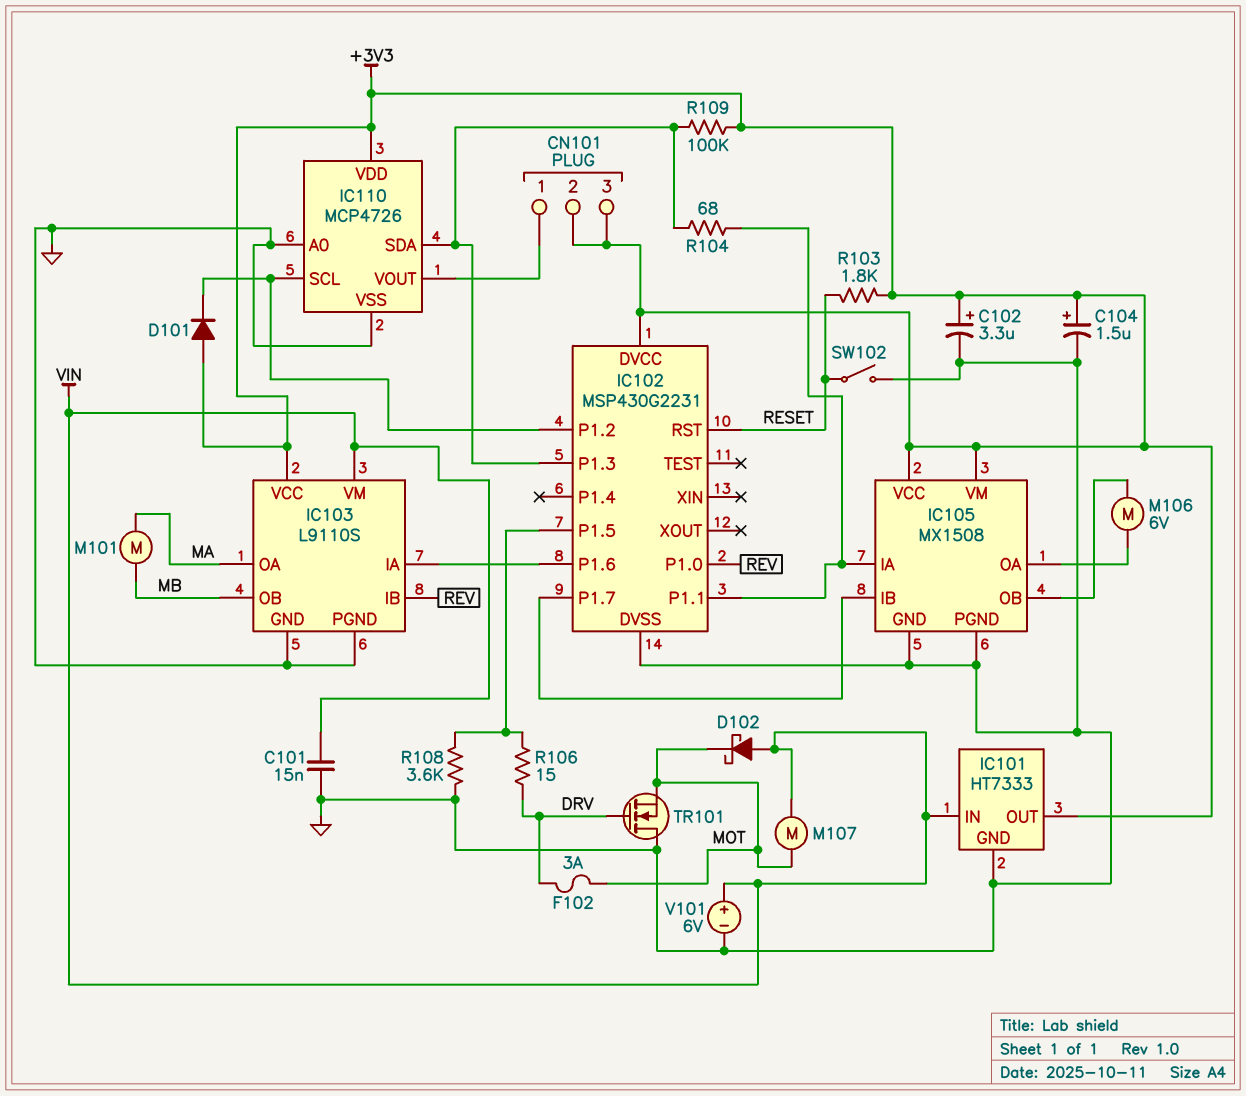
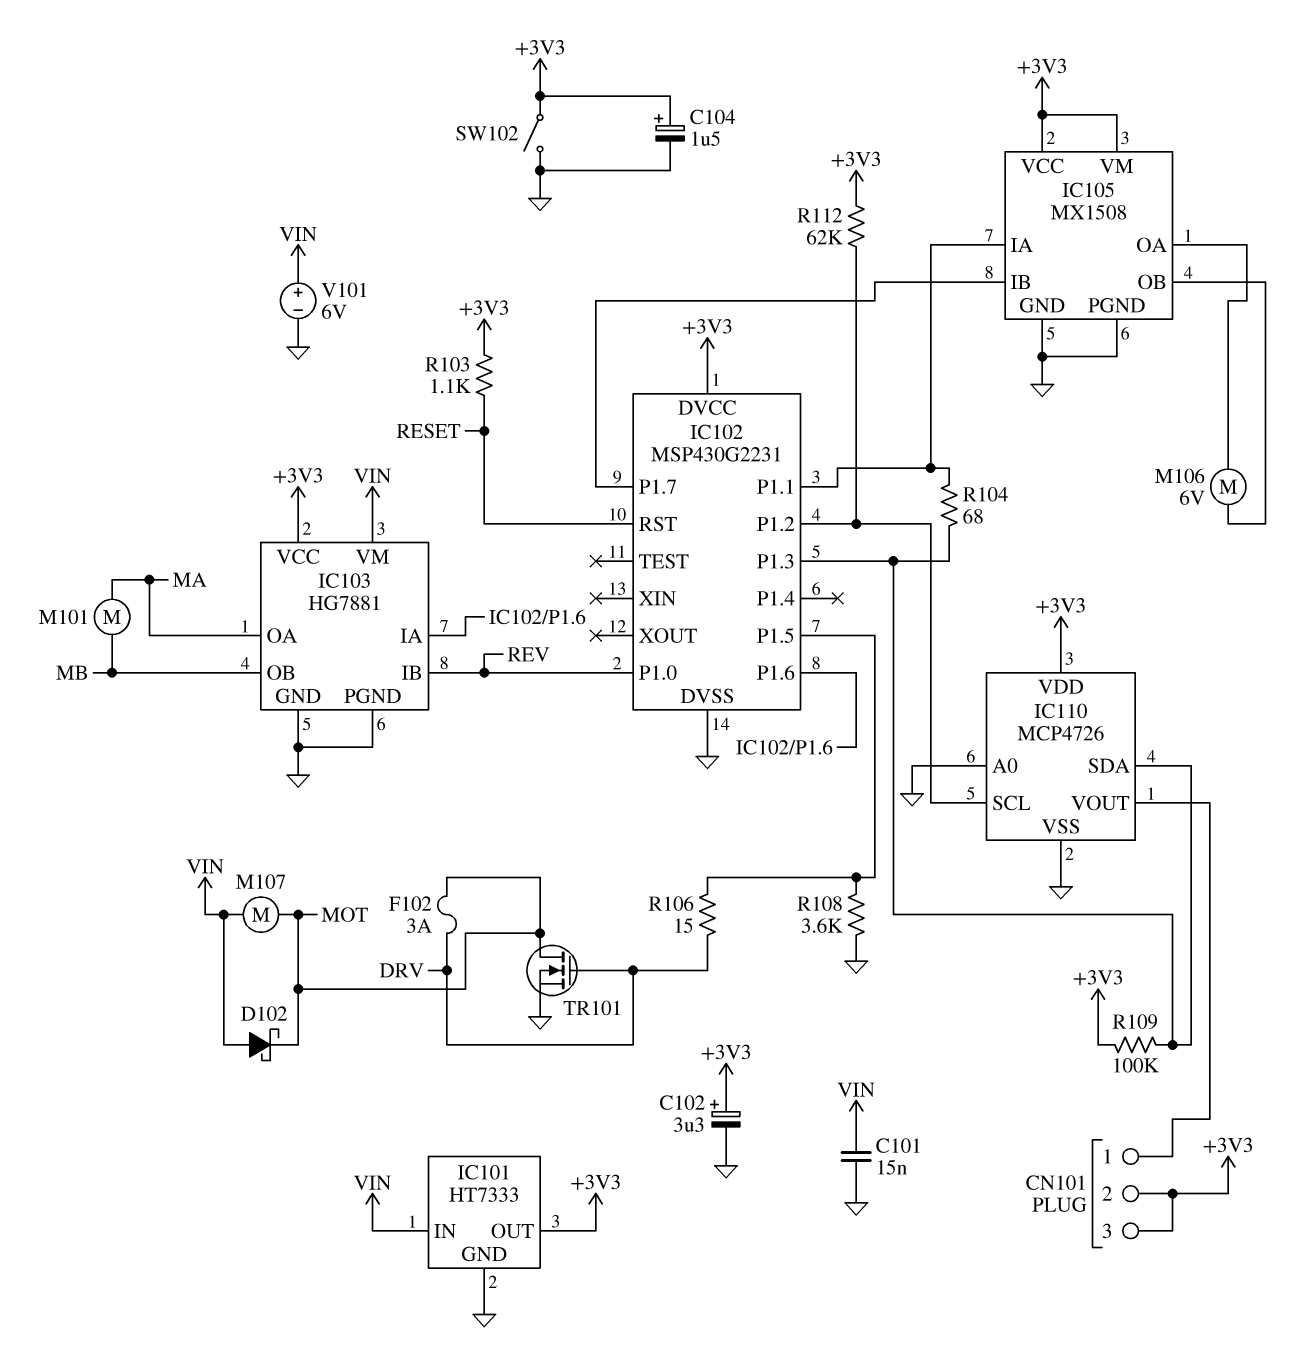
D101: diode (A +3V3, K IC102/P1.2) -> none
IC103: L9110S -> HG7881
R103: 1.8k (+3V3, RESET) -> 1.1k (+3V3, RESET)
R112: none -> 62k (+3V3, IC102/P1.2)
SW102: switch (GND, RESET) -> switch (+3V3, GND)
TR101: NMOS (G DRV, D GND, S MOT) -> NMOS (G DRV, D MOT, S GND)

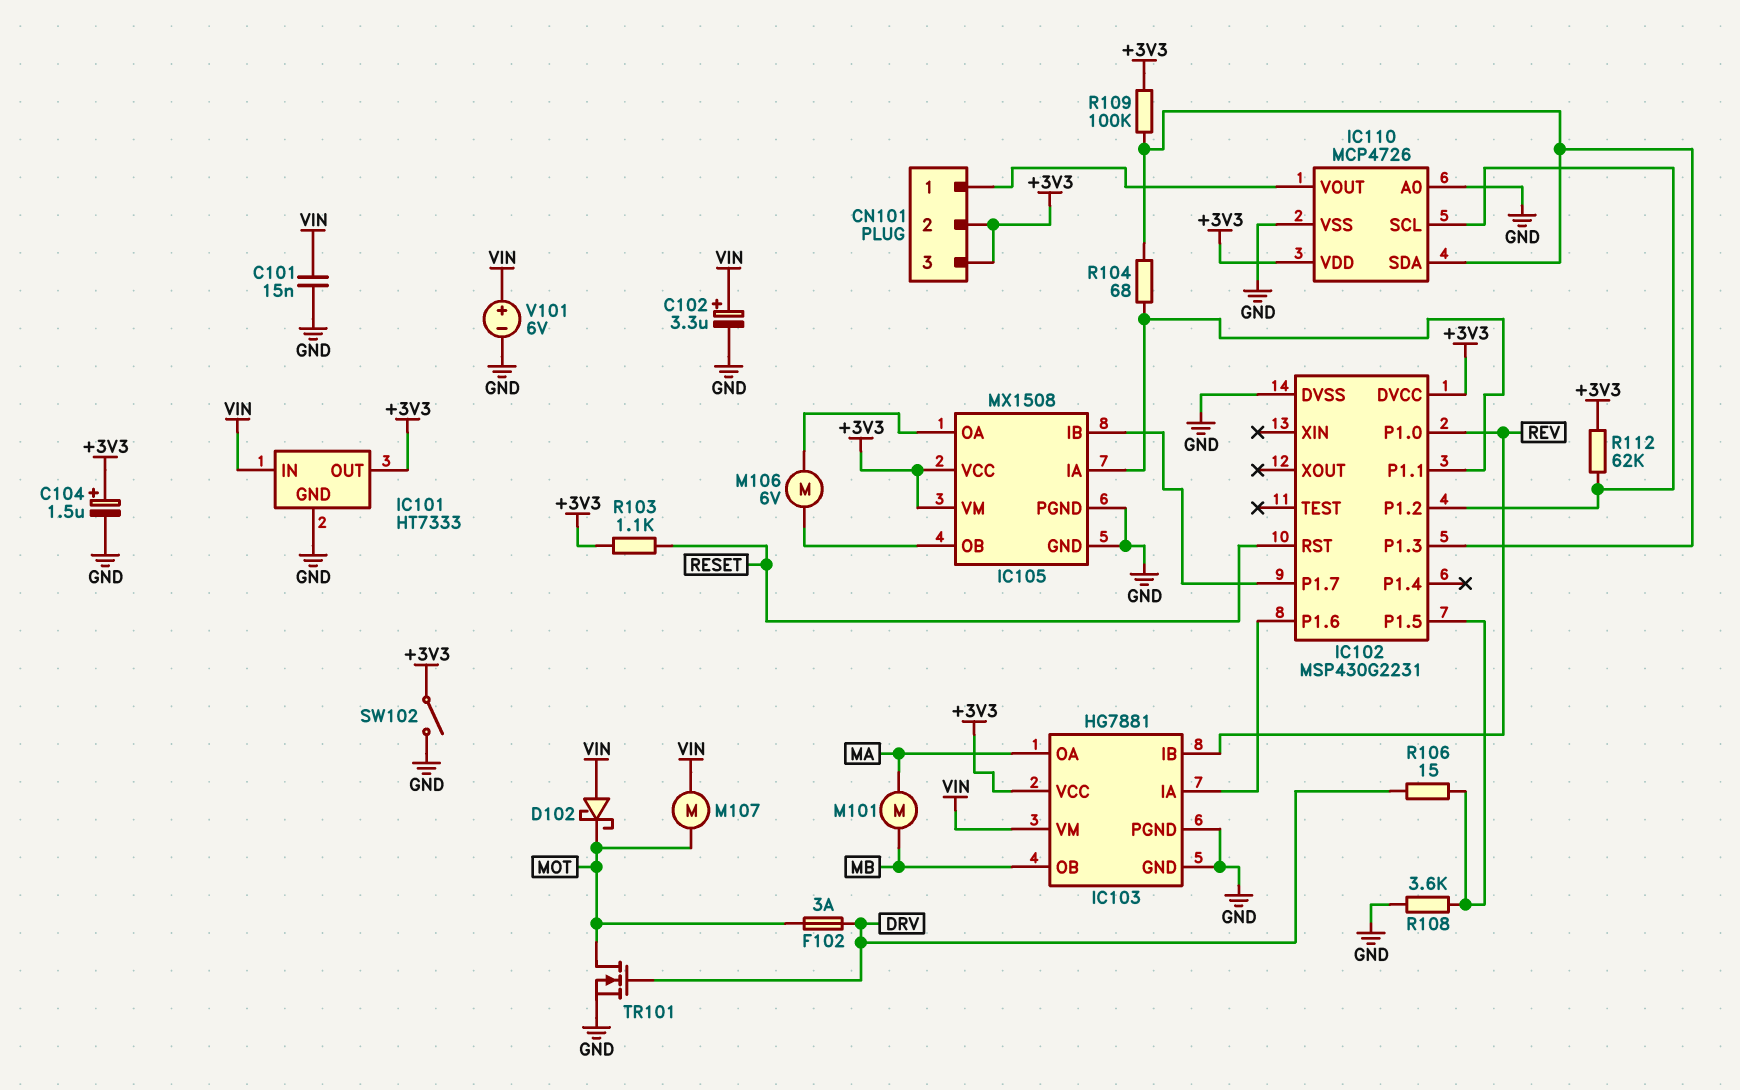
C102: 3.3uF (plus +3V3, minus GND) -> 3.3uF (plus VIN, minus GND)

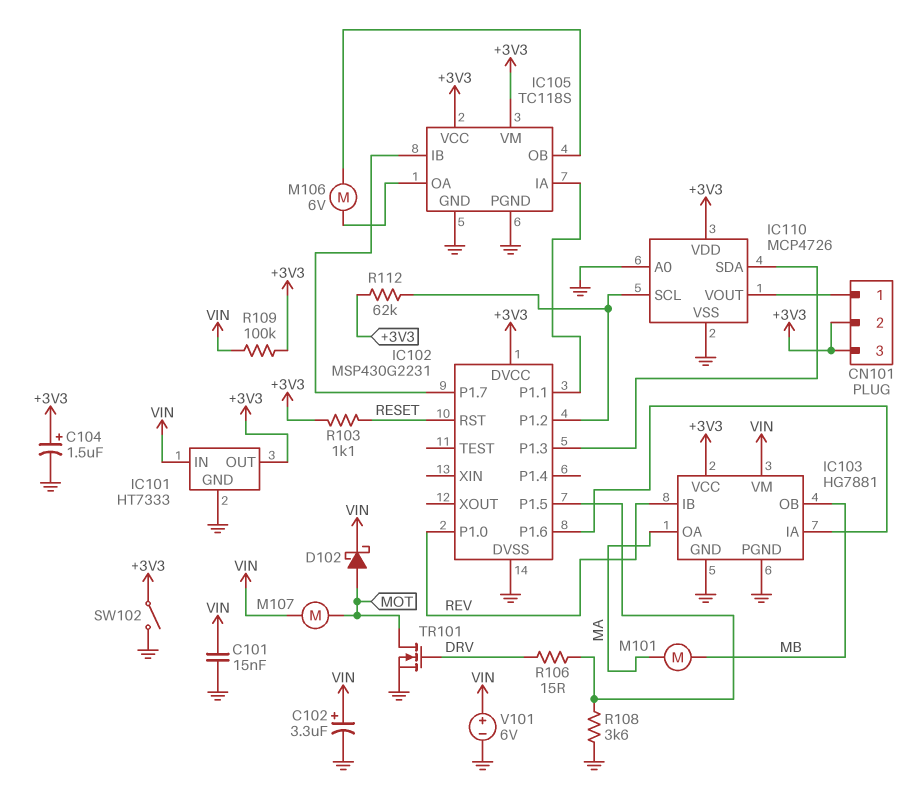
D102: schottky (A VIN, K MOT) -> schottky (A MOT, K VIN)
F102: 3A (DRV, MOT) -> none
IC105: MX1508 -> TC118S
R104: 68 (IC102/P1.1, IC102/P1.3) -> none
R109: 100k (+3V3, IC102/P1.3) -> 100k (+3V3, VIN)

